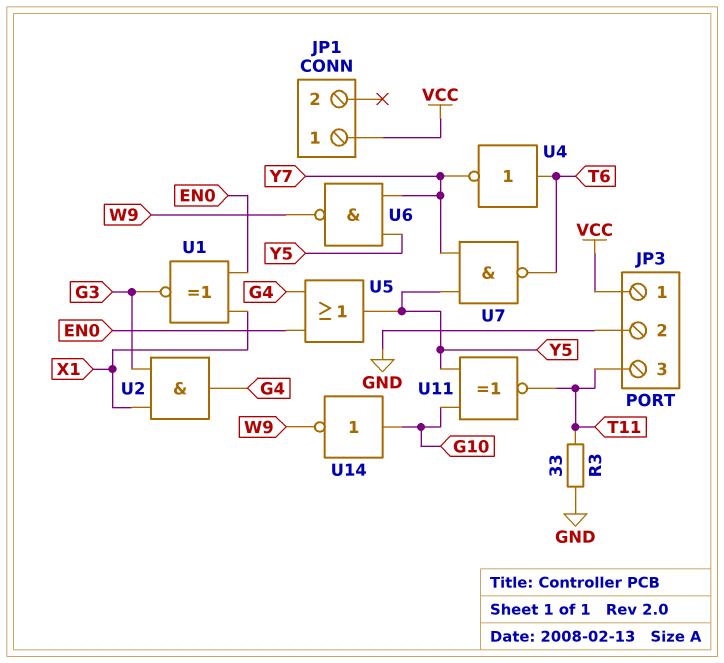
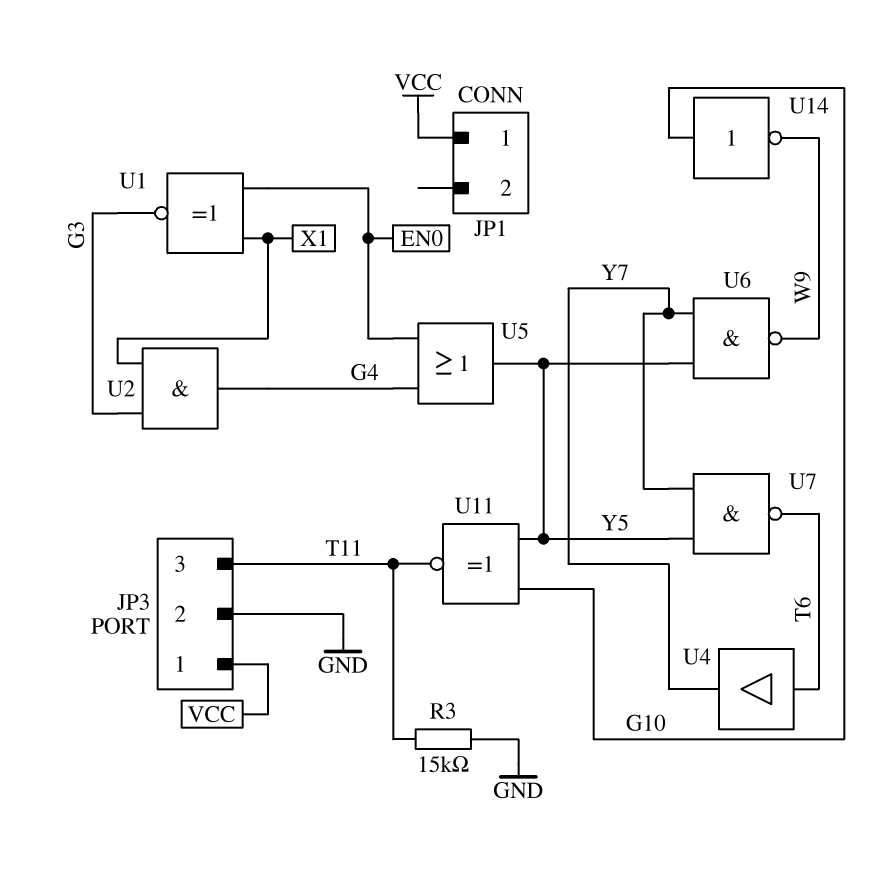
R3: 33 (GND, T11) -> 15k (GND, T11)
U4: NOT (in T6, out Y7) -> buffer (in T6, out Y7)

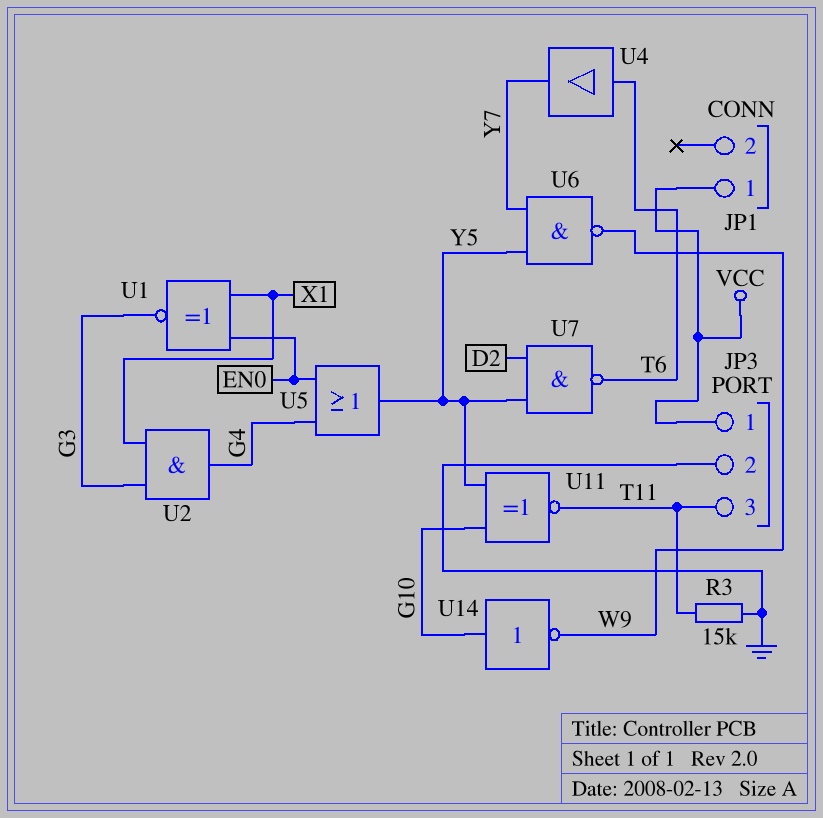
U7: NAND (in Y5, in Y7, out T6) -> NAND (in D2, in Y5, out T6)

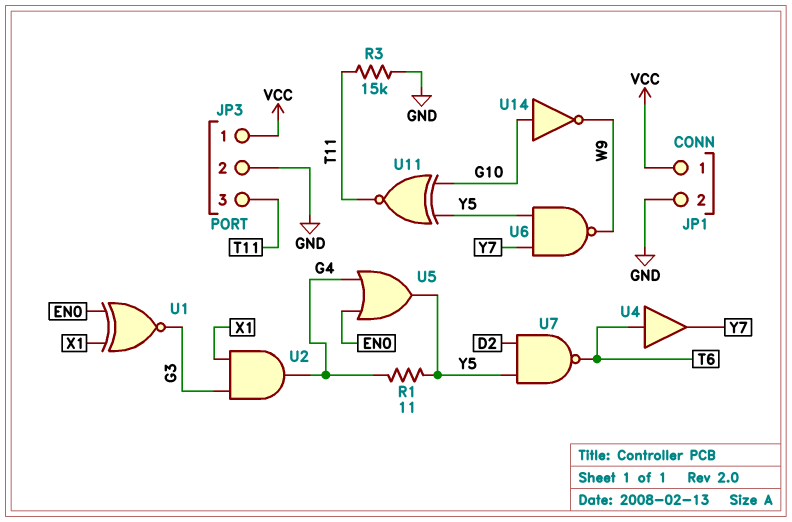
JP1 pin 2: none -> GND
R1: none -> 11 (G4, Y5)

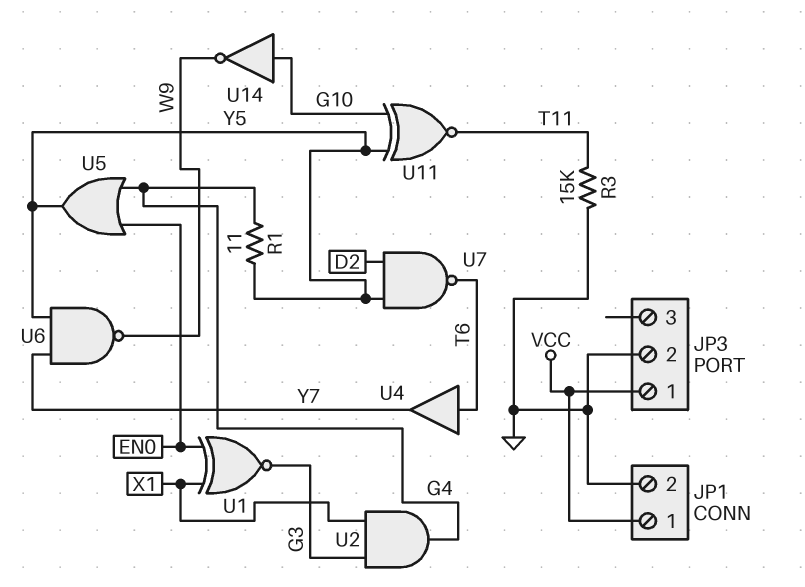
JP3 pin 3: T11 -> none

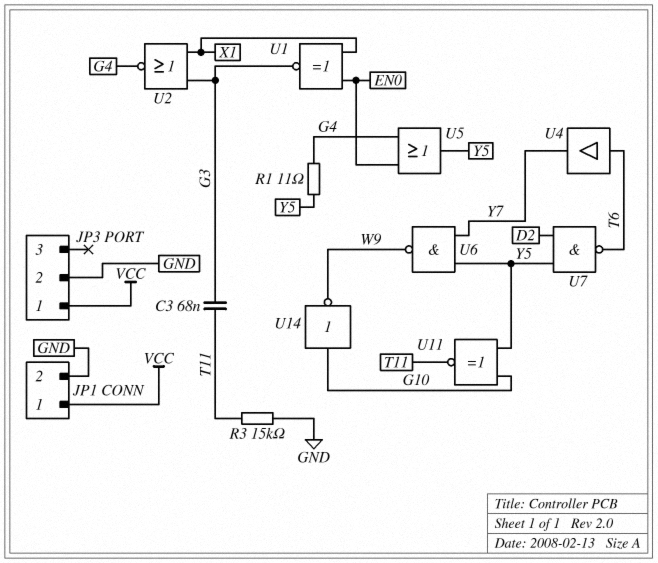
C3: none -> 68nF (G3, T11)
U2: AND (in G3, in X1, out G4) -> NOR (in G3, in X1, out G4)

